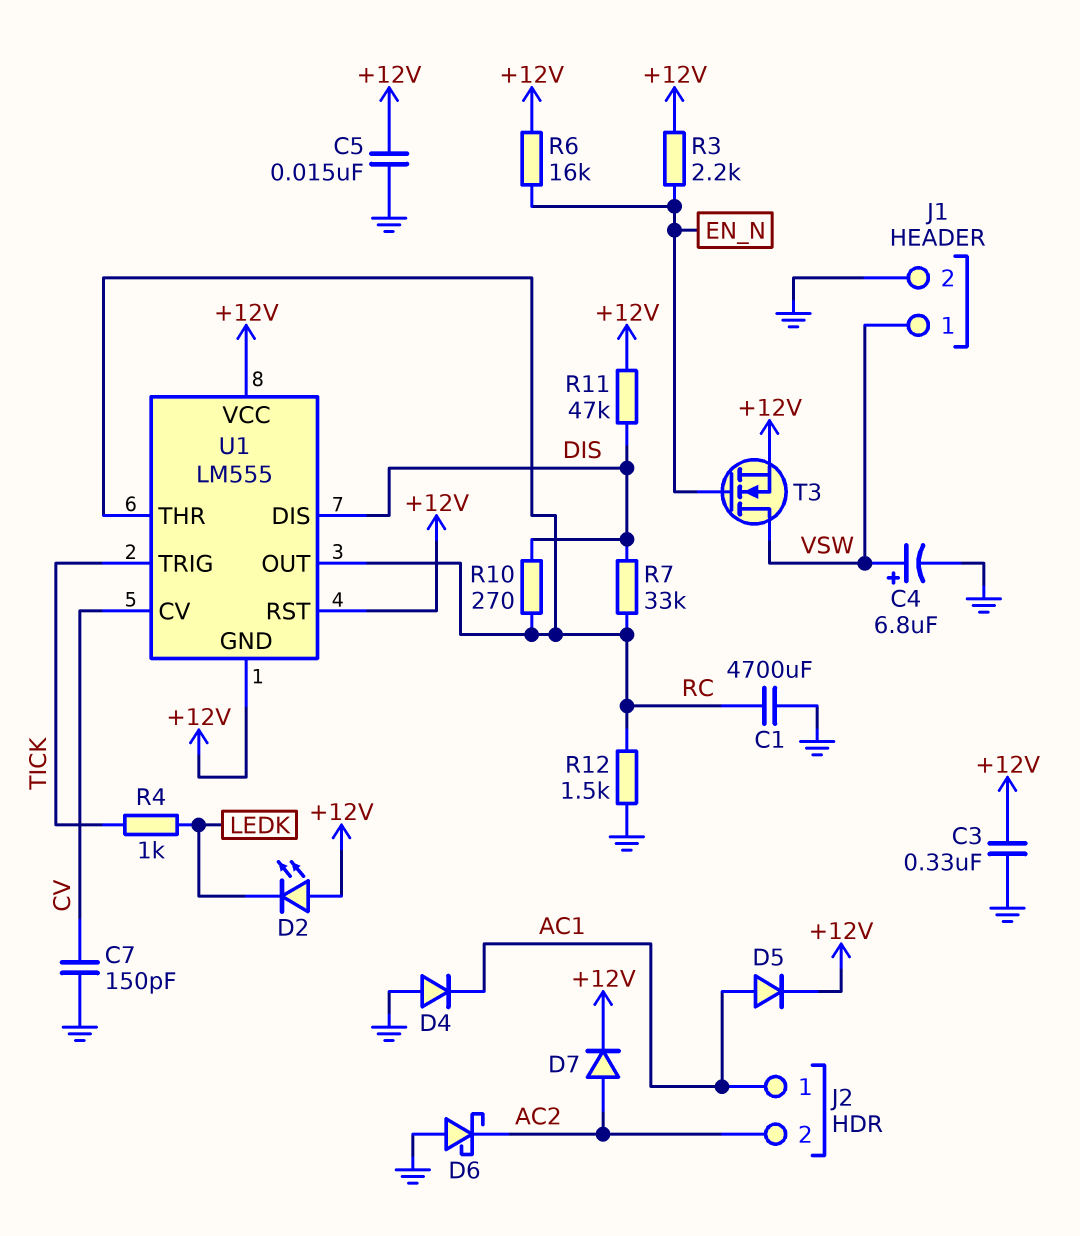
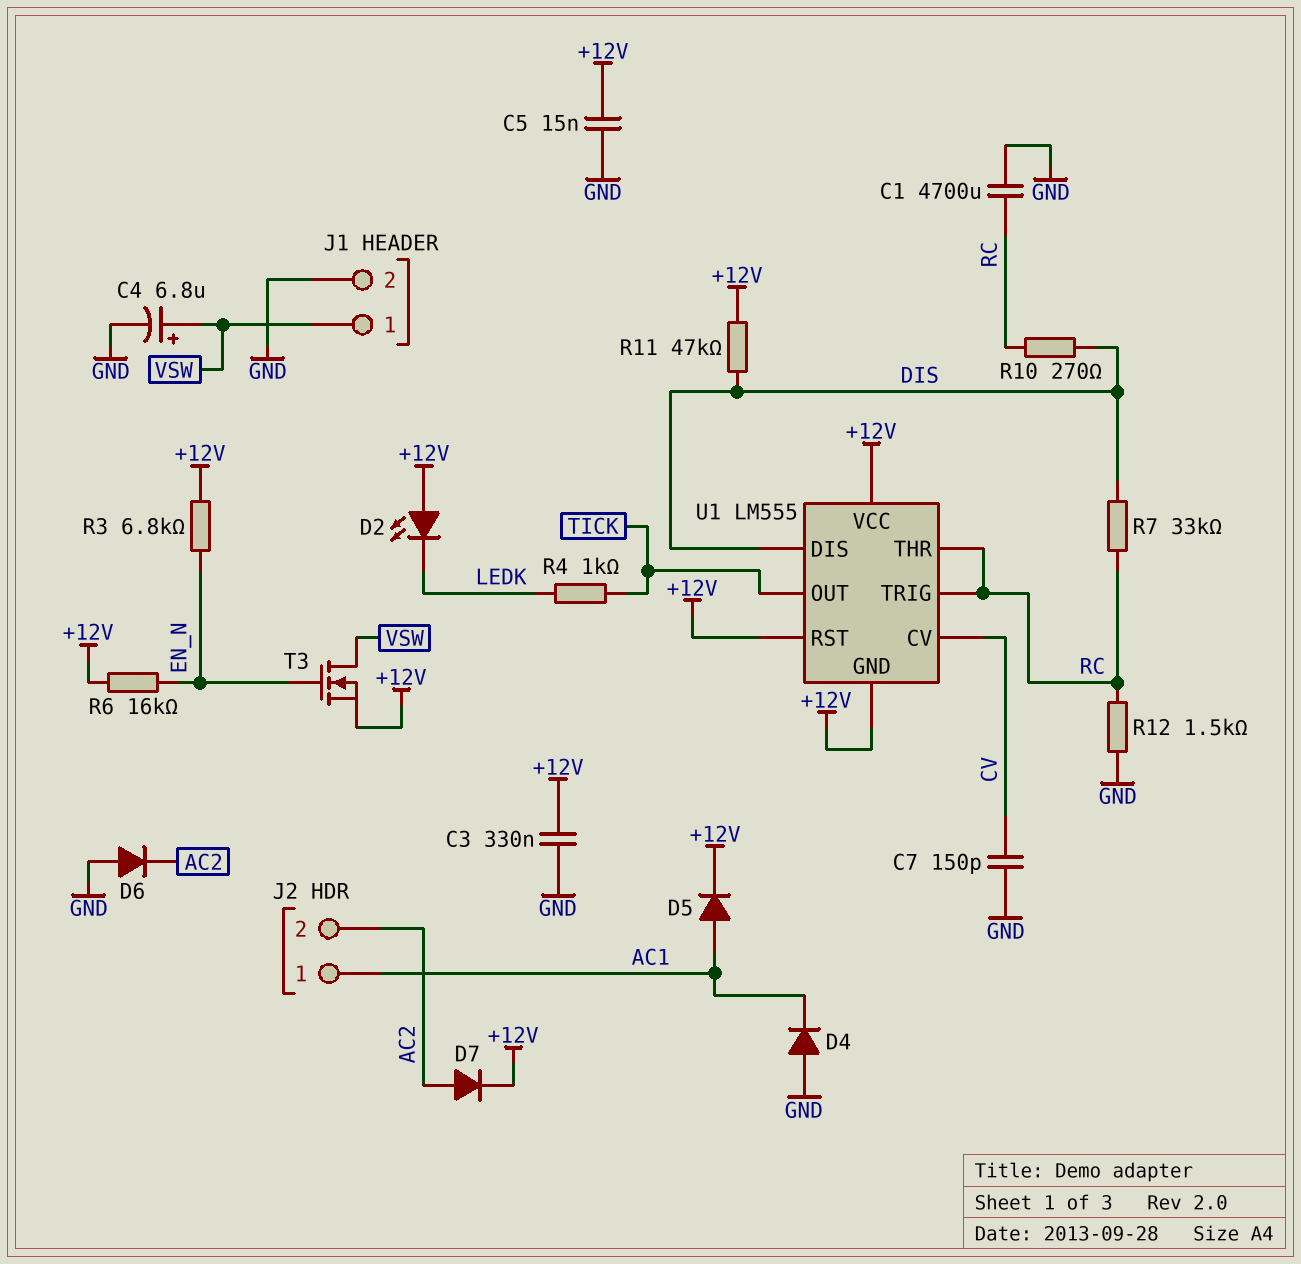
D6: schottky (A GND, K AC2) -> diode (A GND, K AC2)
R3: 2.2k (+12V, EN_N) -> 6.8k (+12V, EN_N)
U1 pin OUT: RC -> TICK
U1 pin TRIG: TICK -> RC

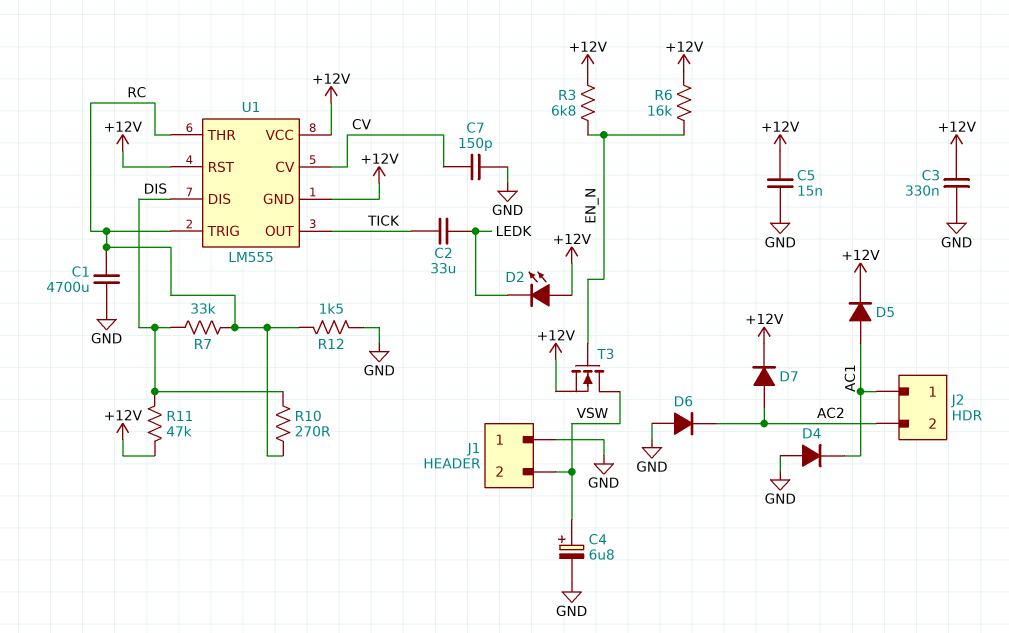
C2: none -> 33uF (LEDK, TICK)
J1 pin 1: VSW -> GND
J1 pin 2: GND -> VSW
R4: 1k (LEDK, TICK) -> none

